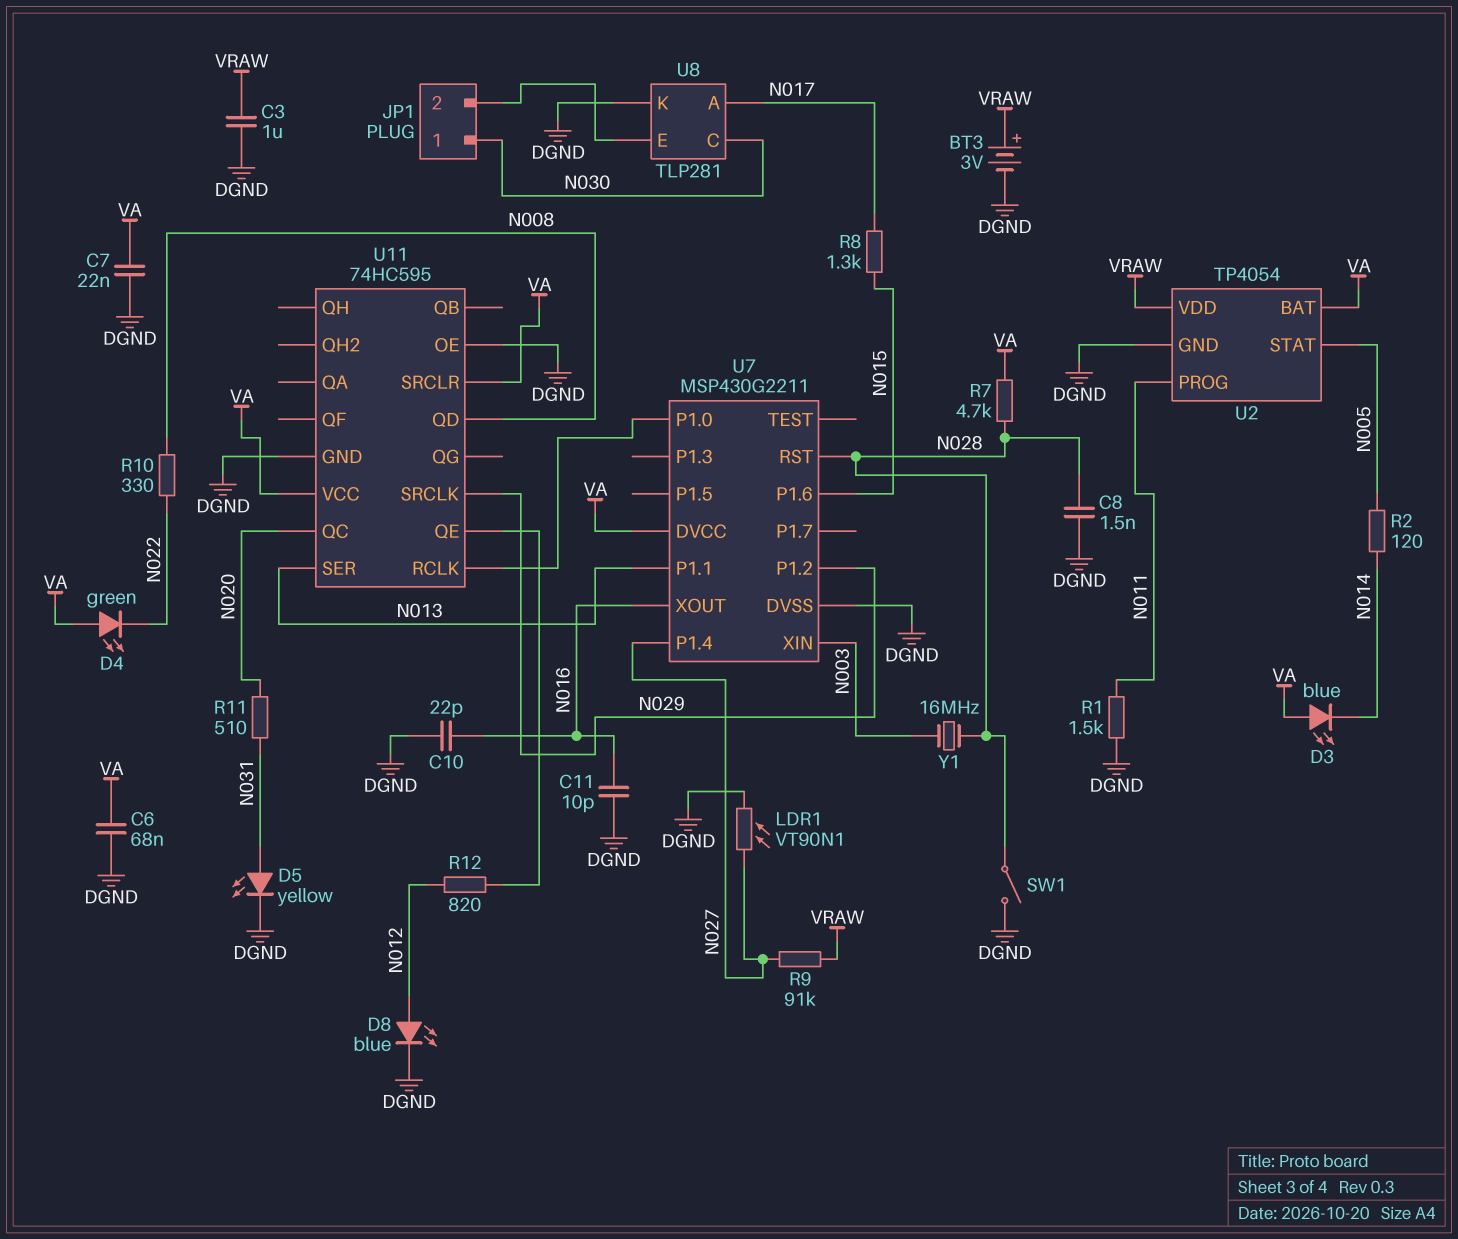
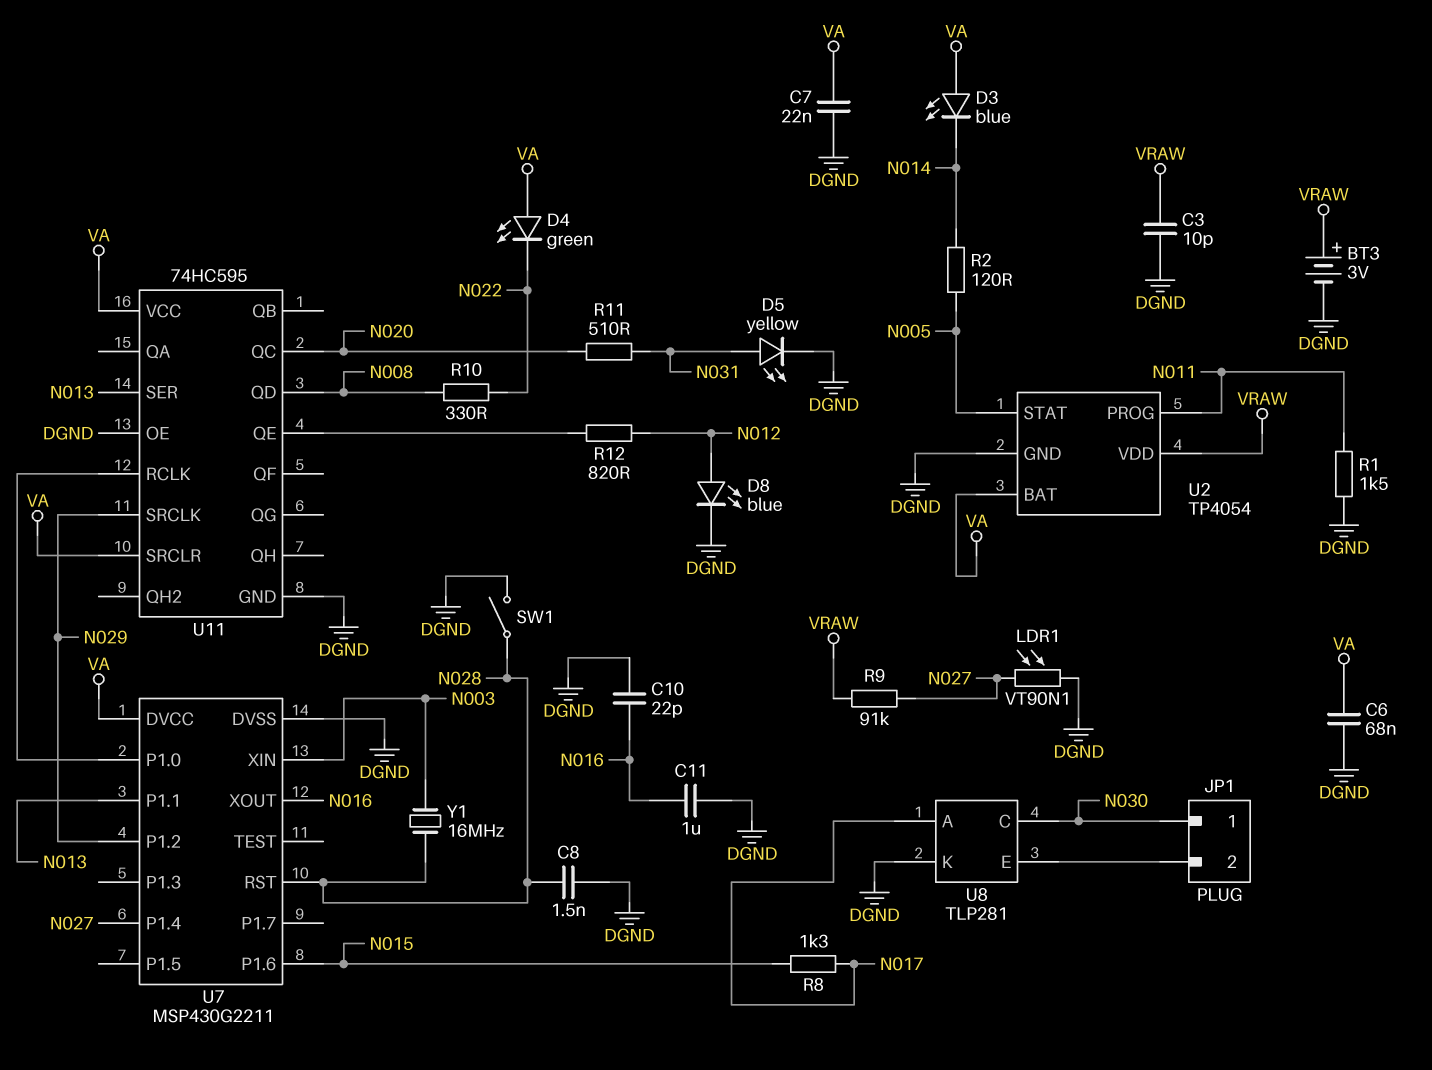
C3: 1uF (DGND, VRAW) -> 10pF (DGND, VRAW)
C11: 10pF (DGND, N016) -> 1uF (DGND, N016)
R7: 4.7k (N028, VA) -> none

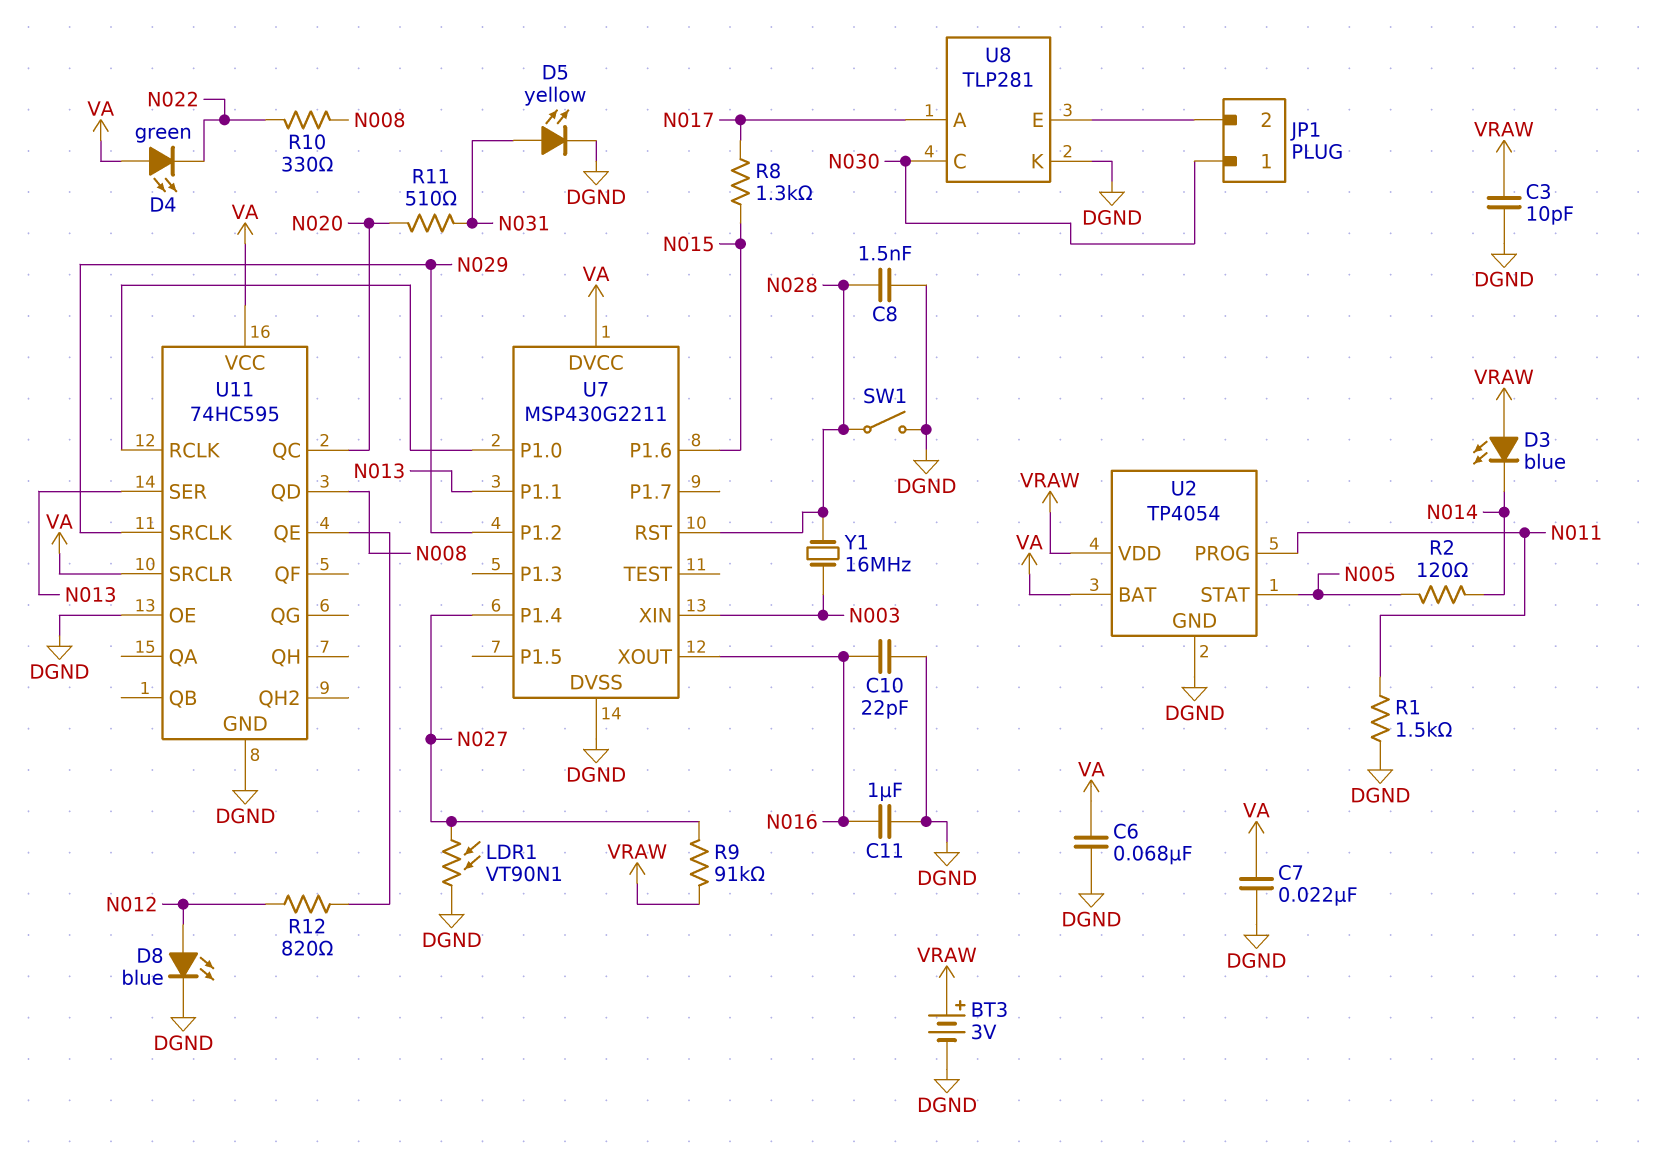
D3: LED blue (A VA, K N014) -> LED blue (A VRAW, K N014)

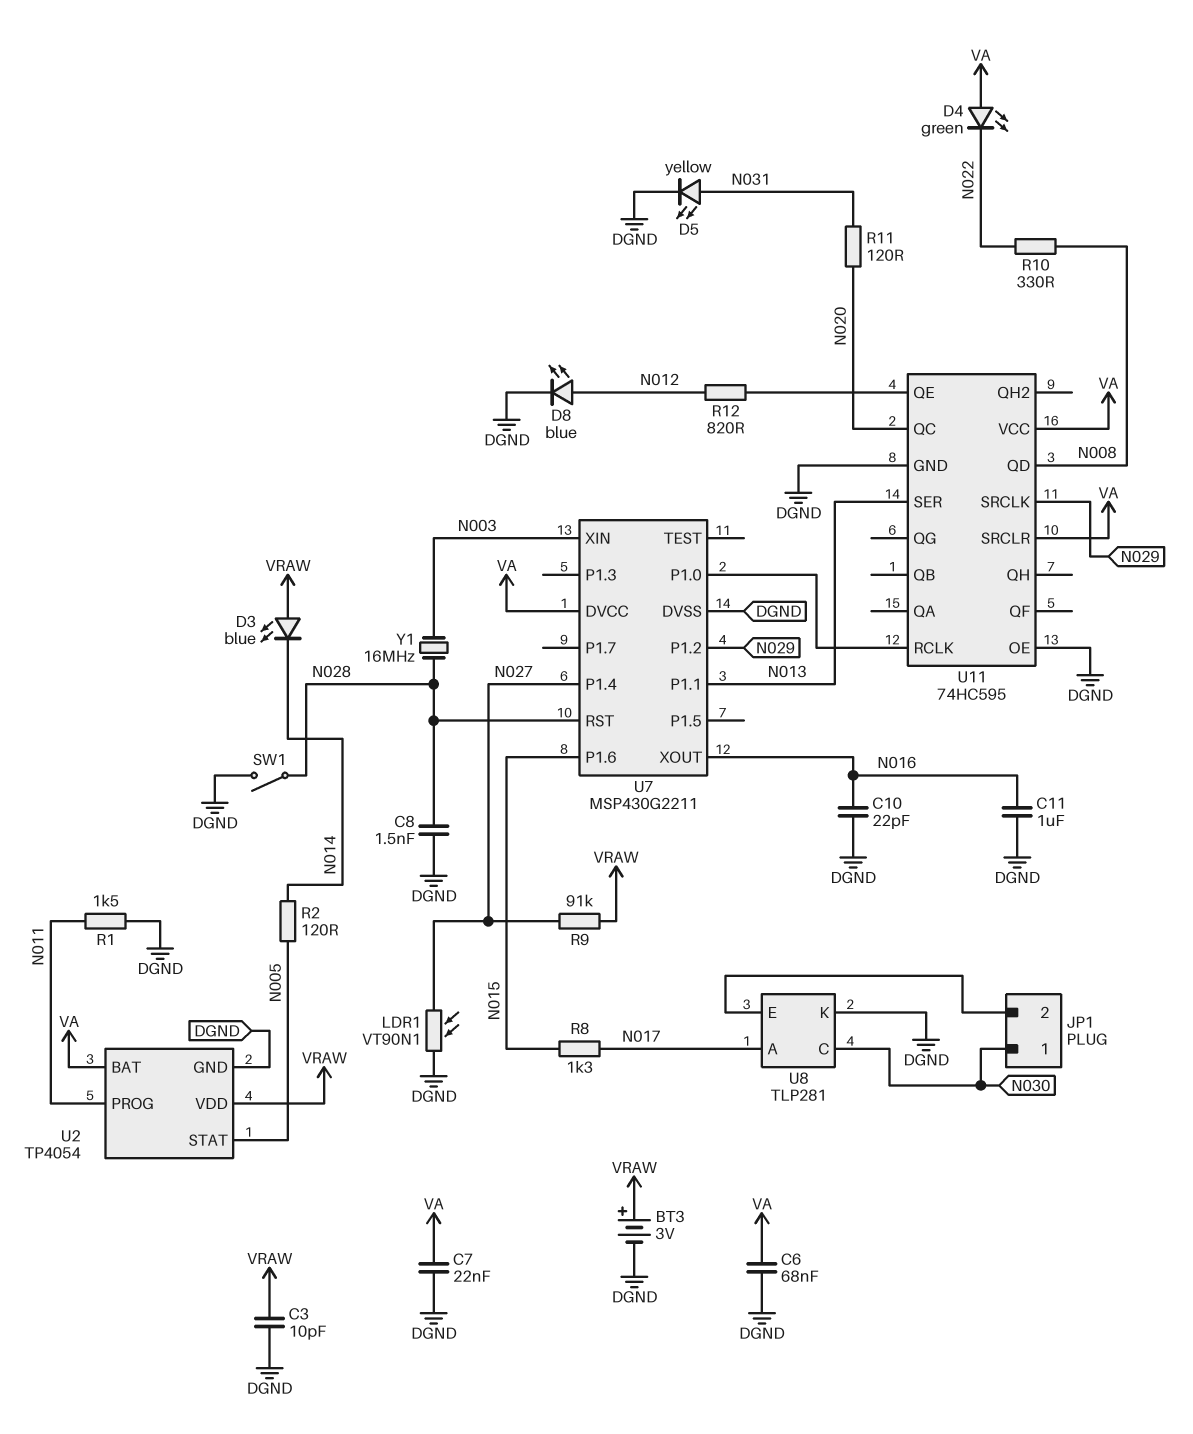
R11: 510 (N020, N031) -> 120 (N020, N031)

